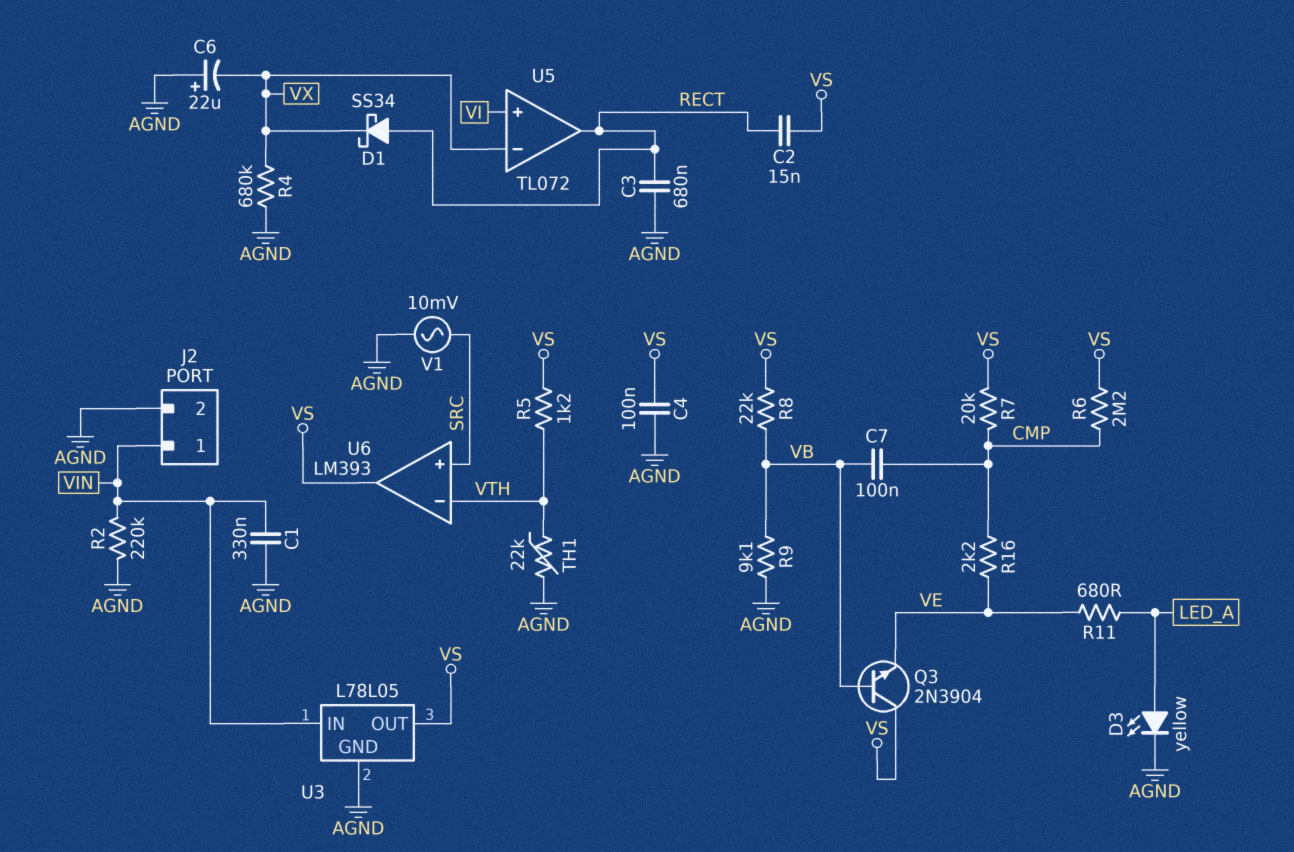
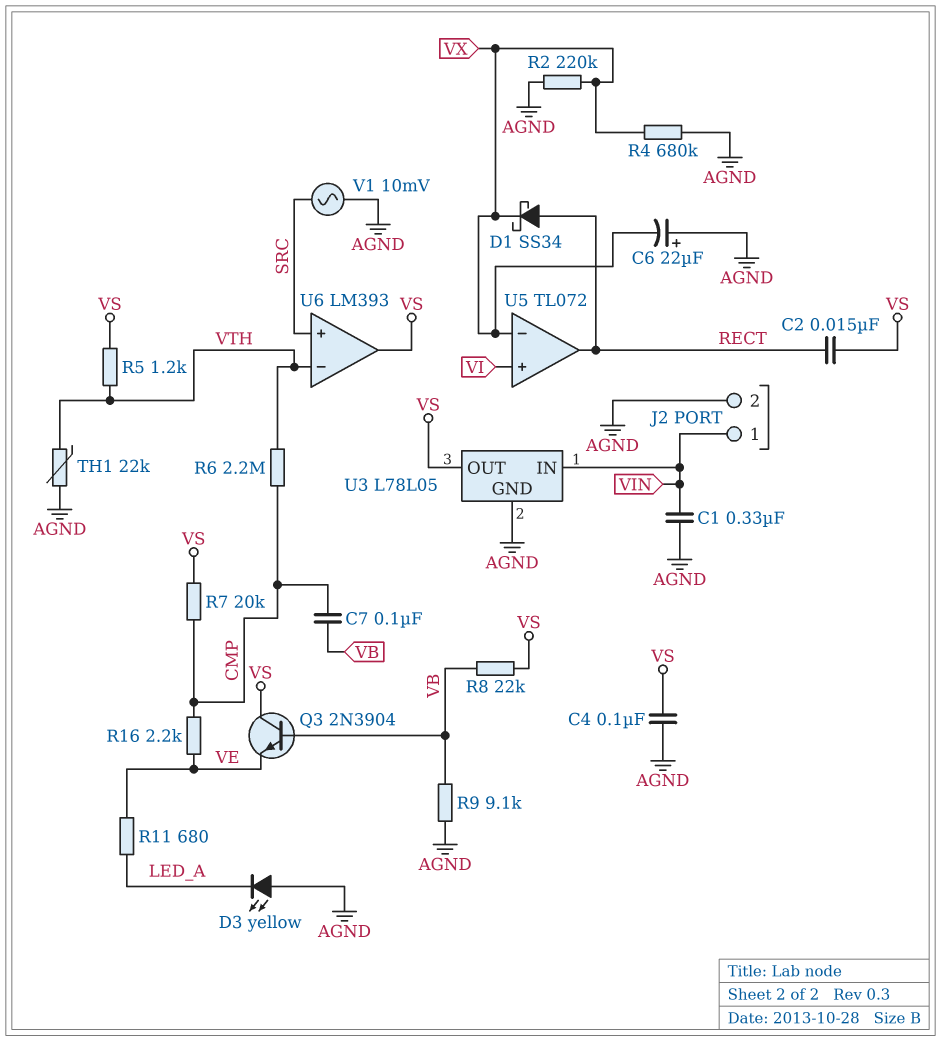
C3: 680nF (AGND, RECT) -> none
D3: LED yellow (A LED_A, K AGND) -> LED yellow (A AGND, K LED_A)
R2: 220k (AGND, VIN) -> 220k (AGND, VX)
R6: 2.2M (CMP, VS) -> 2.2M (CMP, VTH)

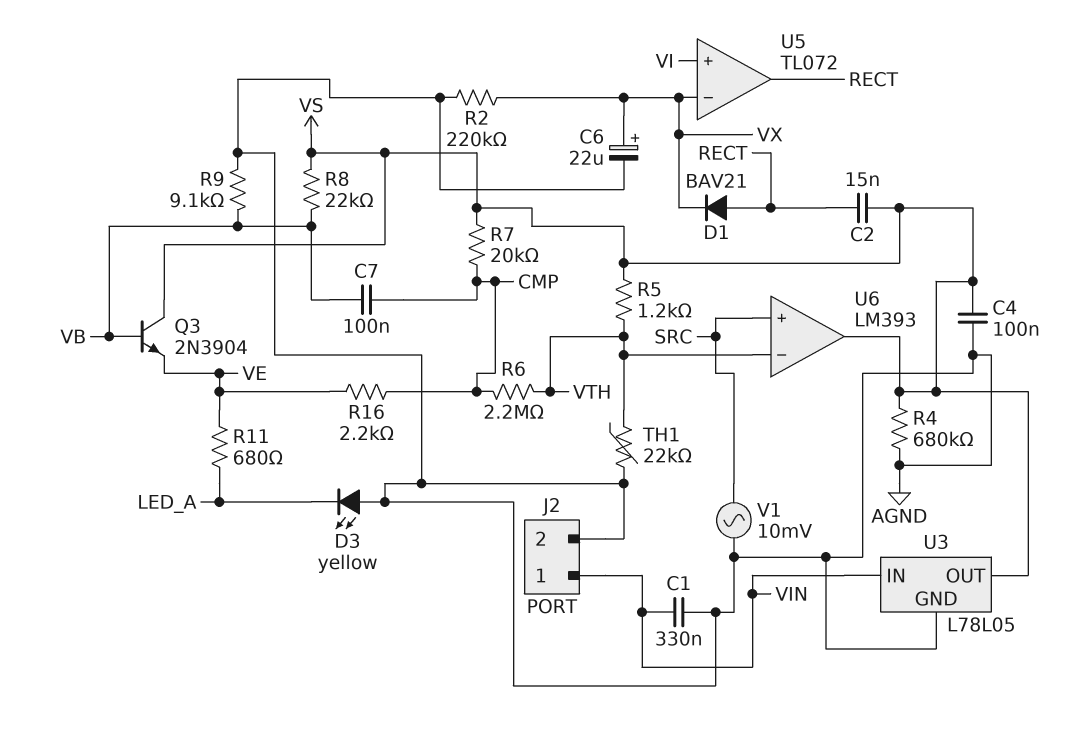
C6: 22uF (plus AGND, minus VX) -> 22uF (plus VX, minus AGND)
D1: schottky SS34 (A RECT, K VX) -> diode BAV21 (A RECT, K VX)
R4: 680k (AGND, VX) -> 680k (AGND, VS)

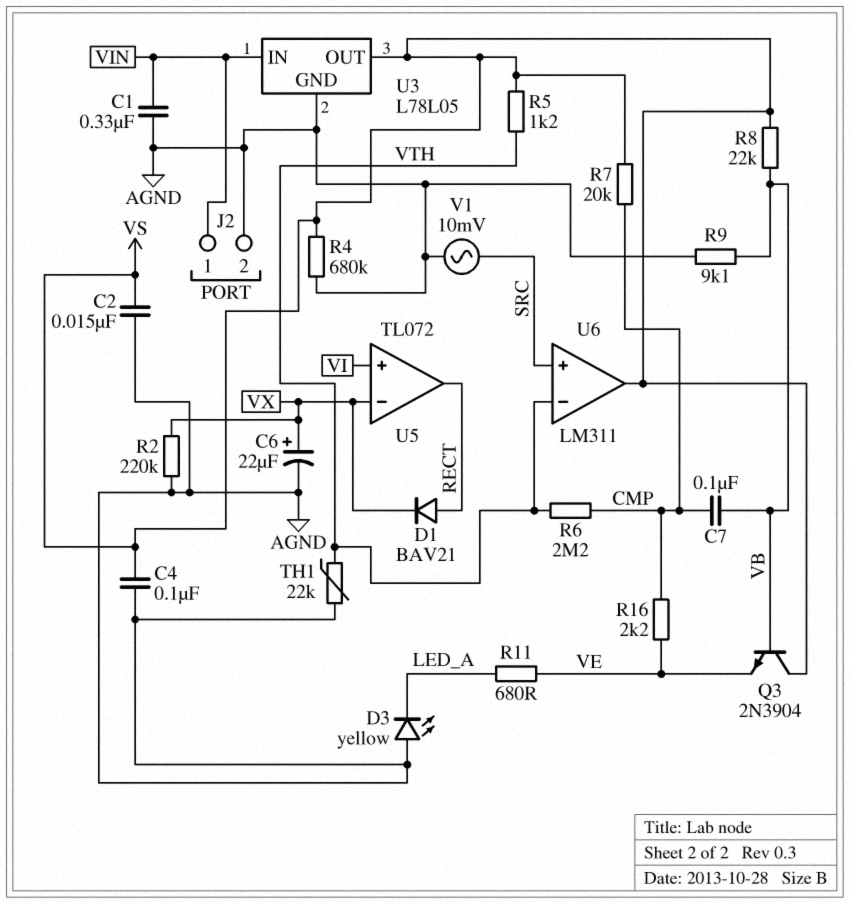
C2: 15nF (RECT, VS) -> 15nF (AGND, VS)
U6: LM393 -> LM311

